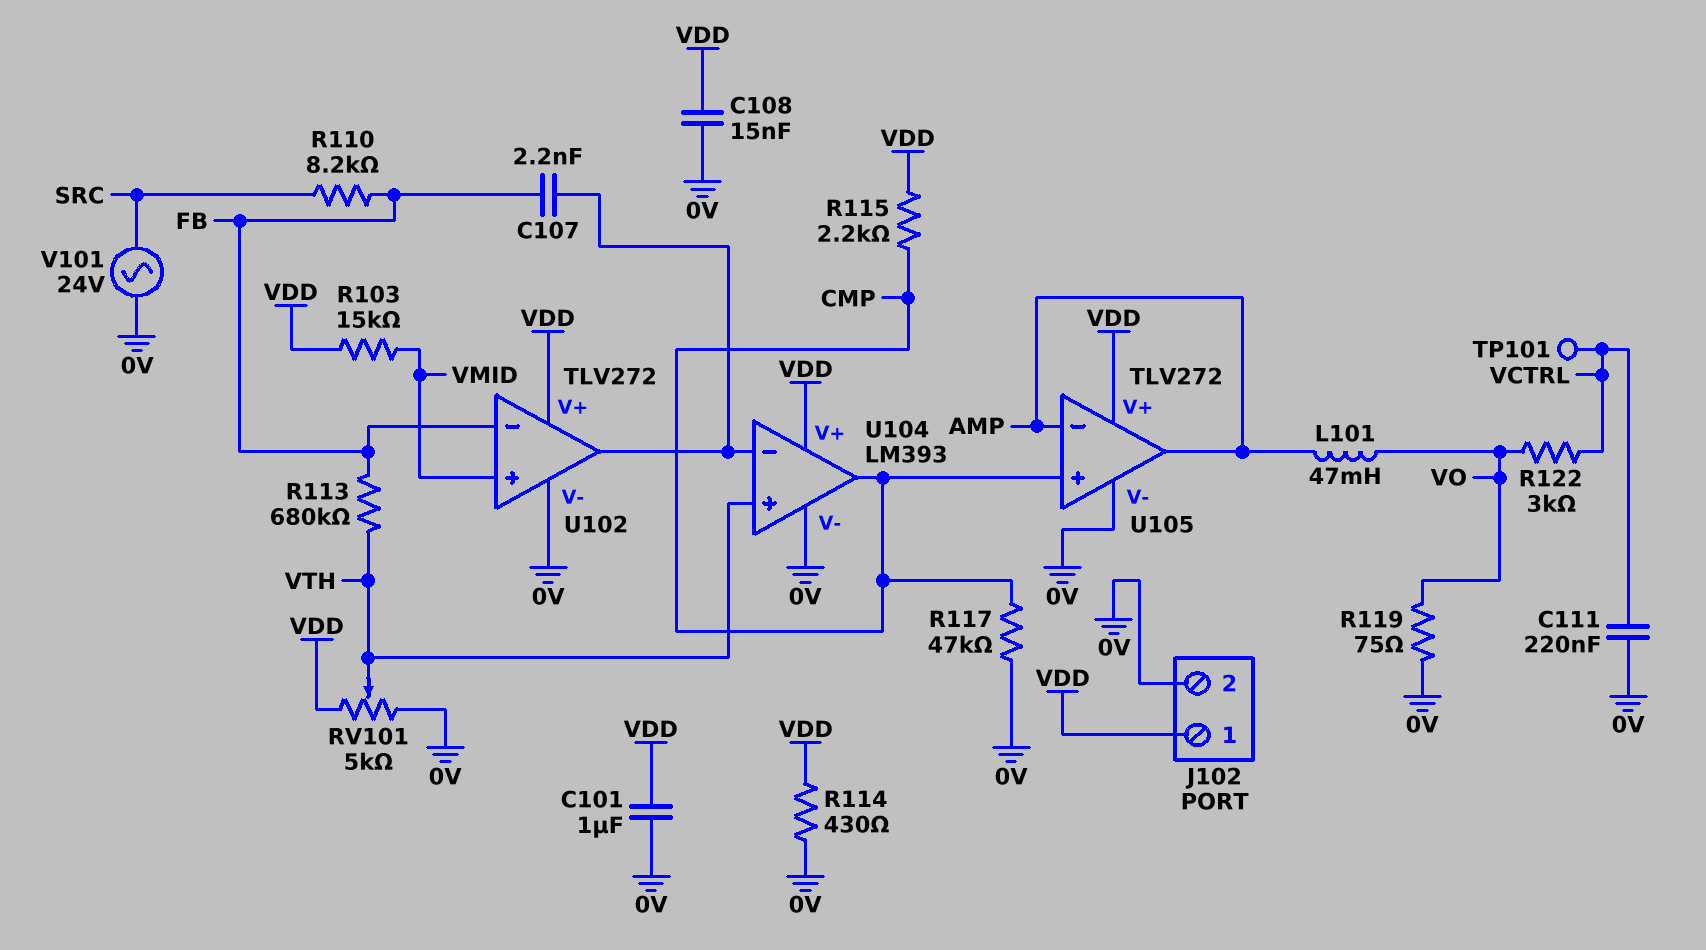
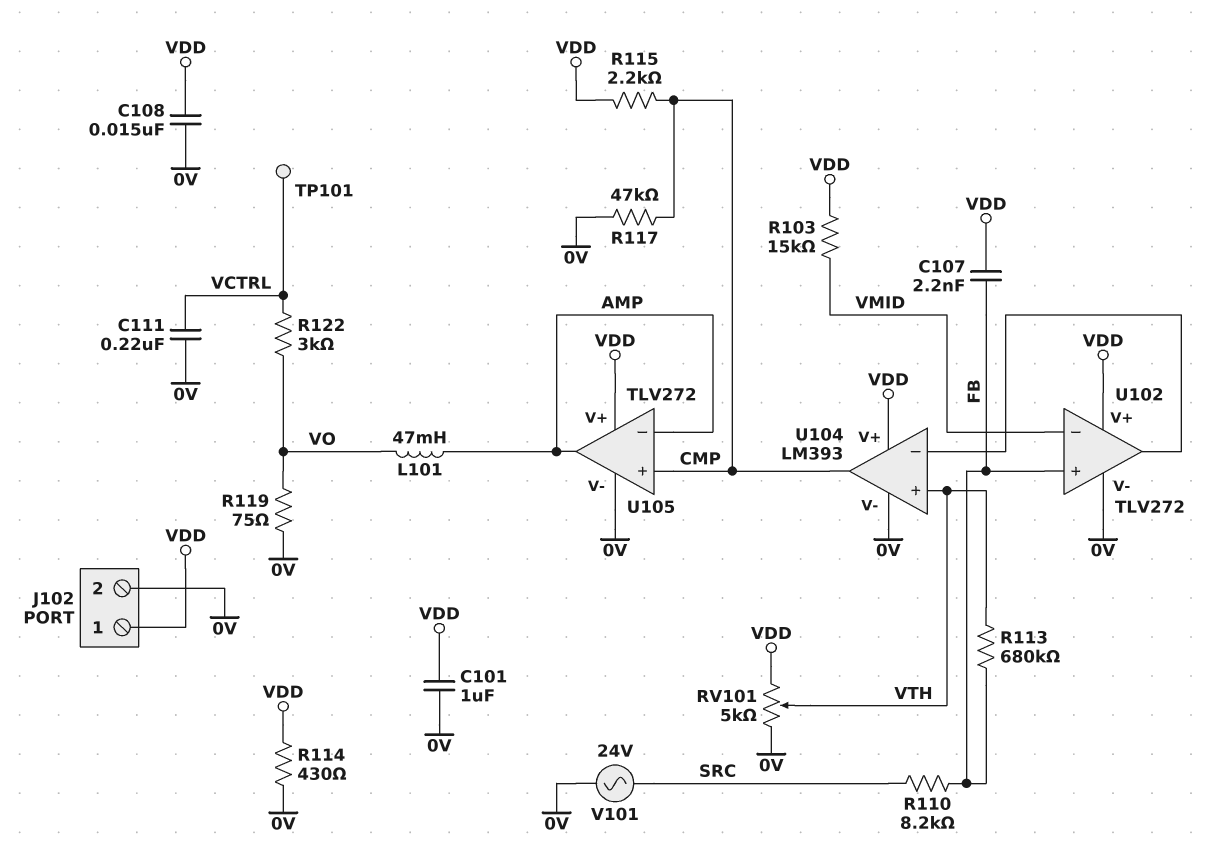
C107: 2.2nF (FB, U102/out) -> 2.2nF (FB, VDD)
U102 pin in+: VMID -> FB
U102 pin in-: FB -> VMID

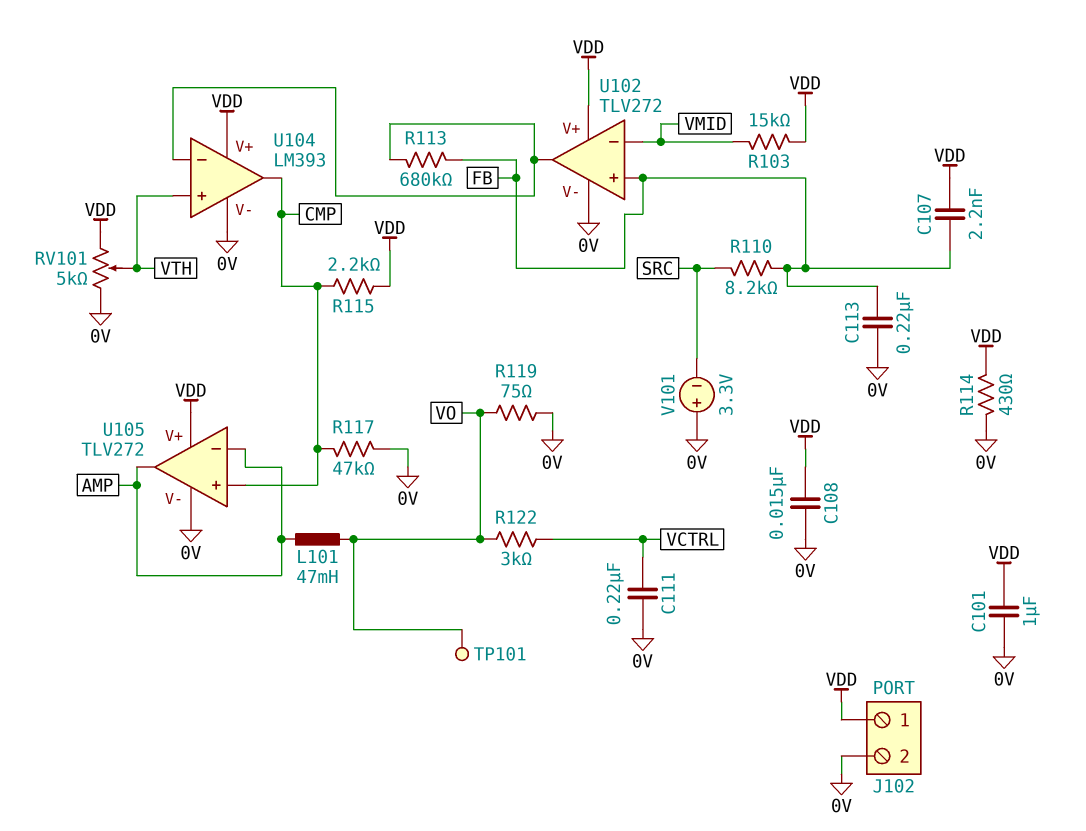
C113: none -> 220nF (0V, FB)
R113: 680k (FB, VTH) -> 680k (FB, U102/out)
TP101: test point (VCTRL) -> test point (VO)
V101: AC 24V (0V, SRC) -> 3.3V (plus 0V, minus SRC)

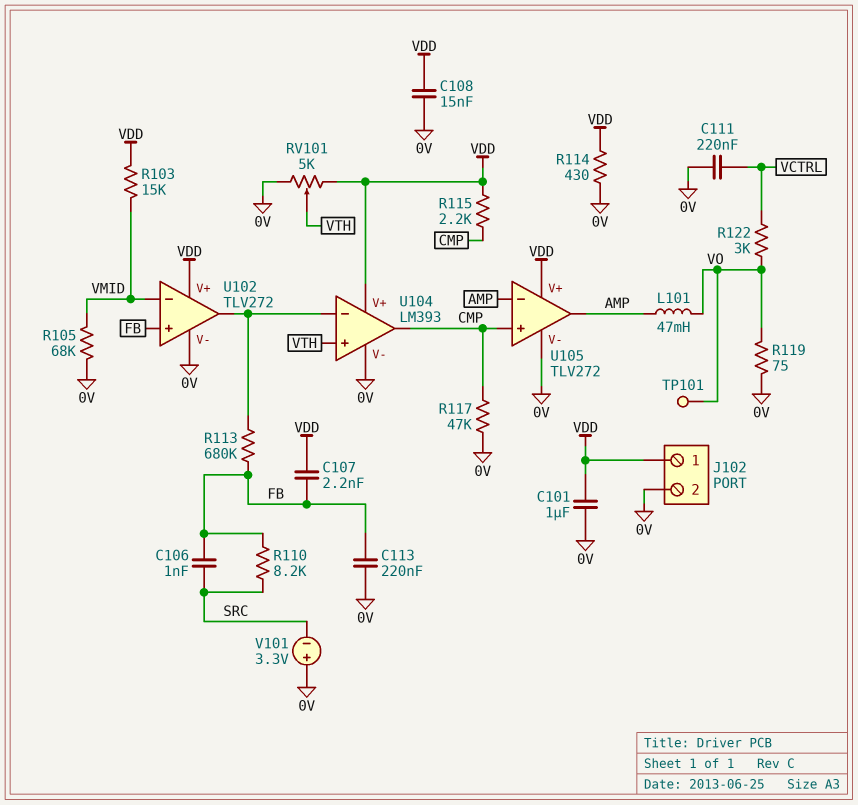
C106: none -> 1nF (FB, SRC)
R105: none -> 68k (0V, VMID)

